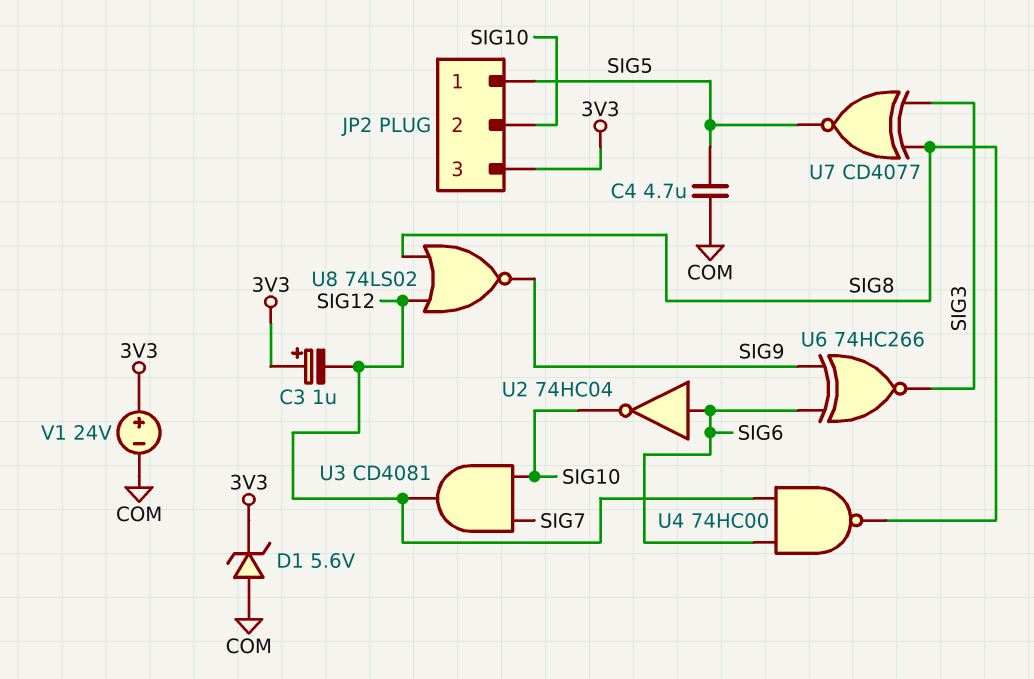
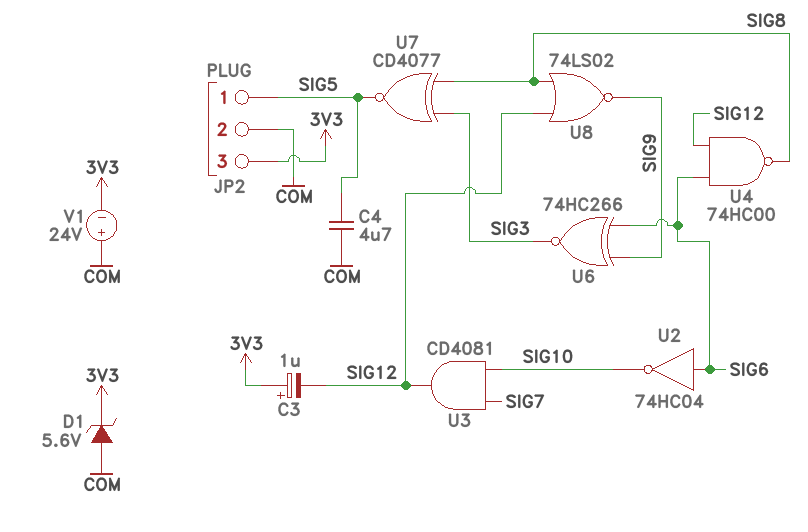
JP2 pin 2: SIG10 -> COM
V1: 24V (plus 3V3, minus COM) -> 24V (plus COM, minus 3V3)

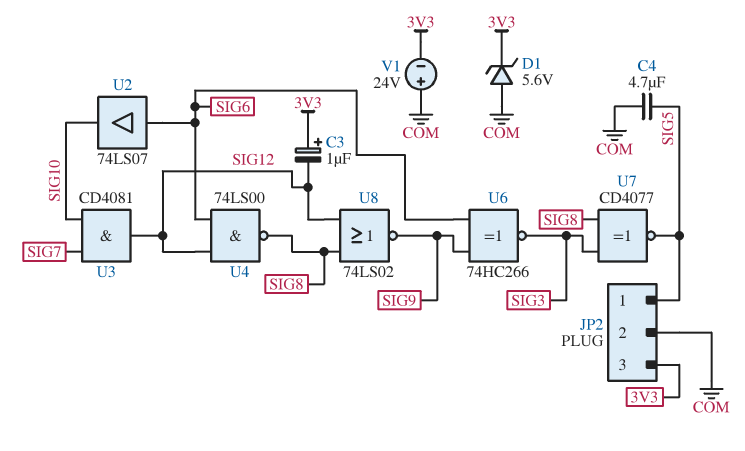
U2: NOT 74HC04 (in SIG6, out SIG10) -> buffer 74LS07 (in SIG6, out SIG10)
U4: NAND 74HC00 (in SIG6, in SIG12, out SIG8) -> NAND 74LS00 (in SIG6, in SIG12, out SIG8)

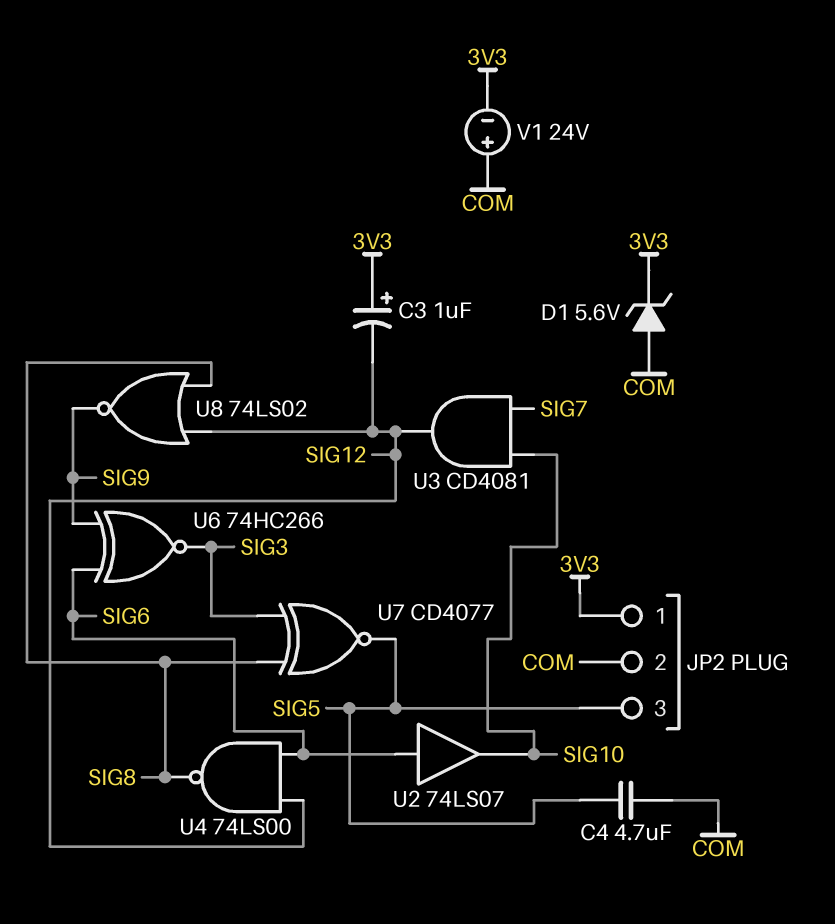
JP2 pin 1: SIG5 -> 3V3
JP2 pin 3: 3V3 -> SIG5

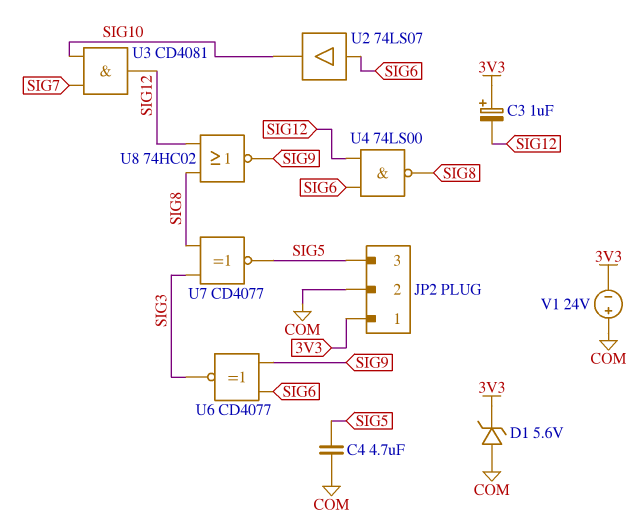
U6: XNOR 74HC266 (in SIG6, in SIG9, out SIG3) -> XNOR CD4077 (in SIG6, in SIG9, out SIG3)
U8: NOR 74LS02 (in SIG8, in SIG12, out SIG9) -> NOR 74HC02 (in SIG8, in SIG12, out SIG9)

